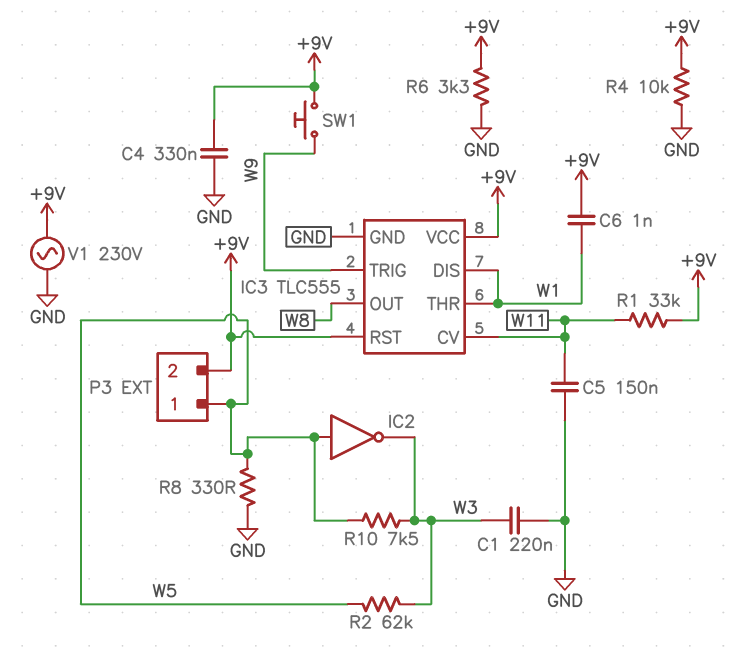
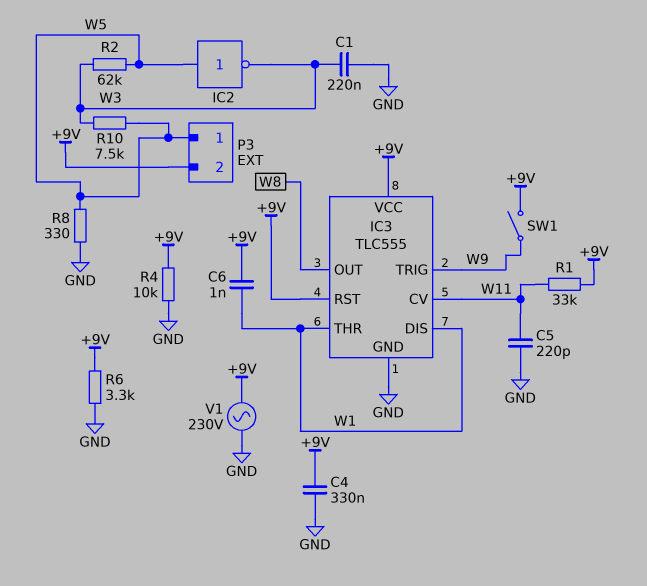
C5: 150nF (GND, W11) -> 220pF (GND, W11)
SW1: button (+9V, W9) -> switch (+9V, W9)

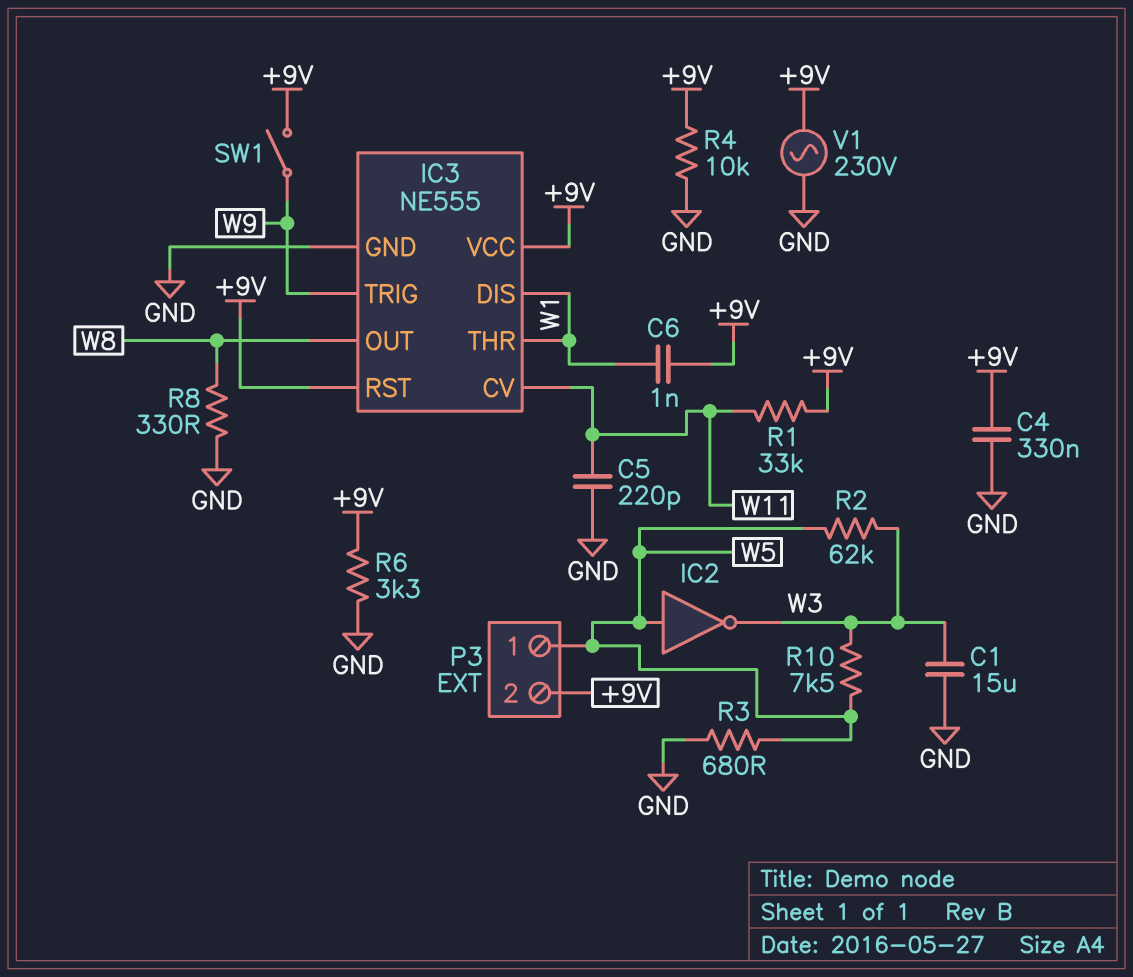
C1: 220nF (GND, W3) -> 15uF (GND, W3)
IC3: TLC555 -> NE555
R3: none -> 680 (GND, W5)
R8: 330 (GND, W5) -> 330 (GND, W8)

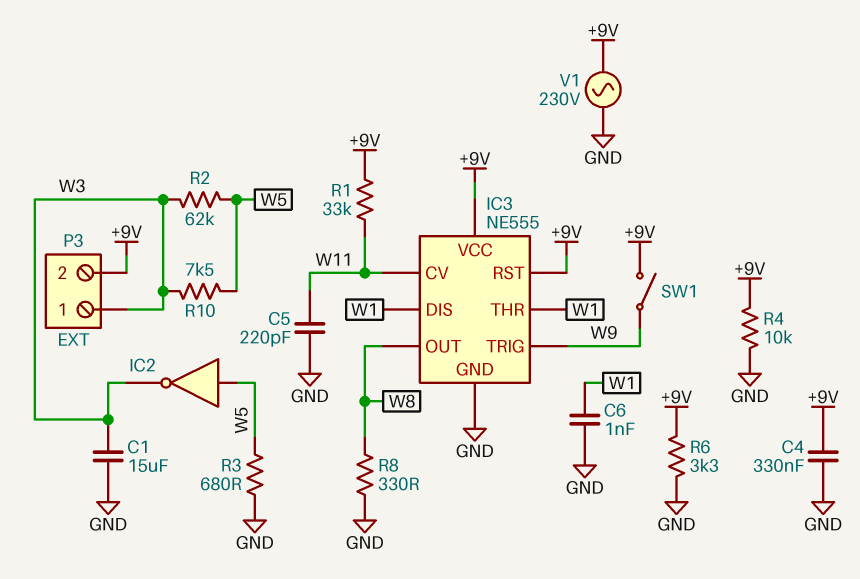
C6: 1nF (+9V, W1) -> 1nF (GND, W1)
P3 pin 1: W5 -> W3

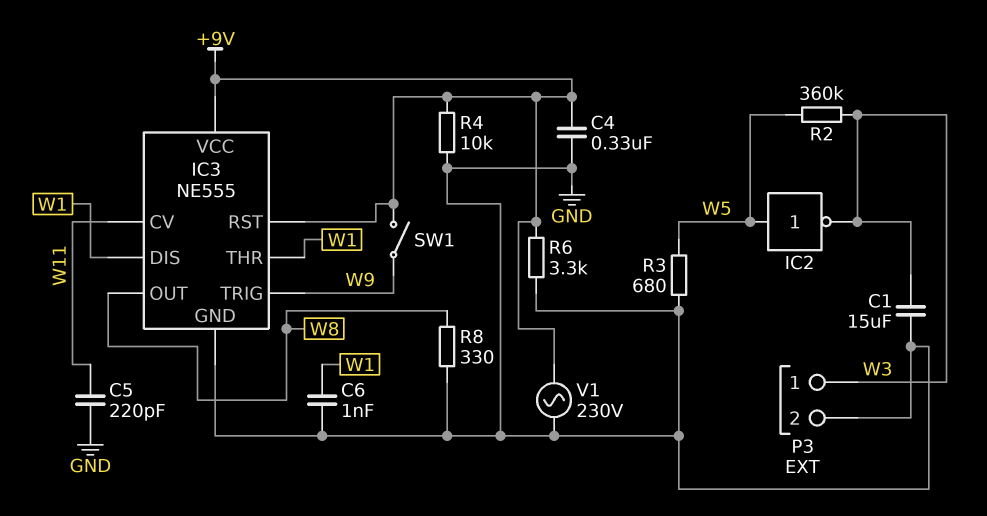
P3 pin 2: +9V -> GND
R1: 33k (+9V, W11) -> none
R2: 62k (W3, W5) -> 360k (W3, W5)
R10: 7.5k (W3, W5) -> none

